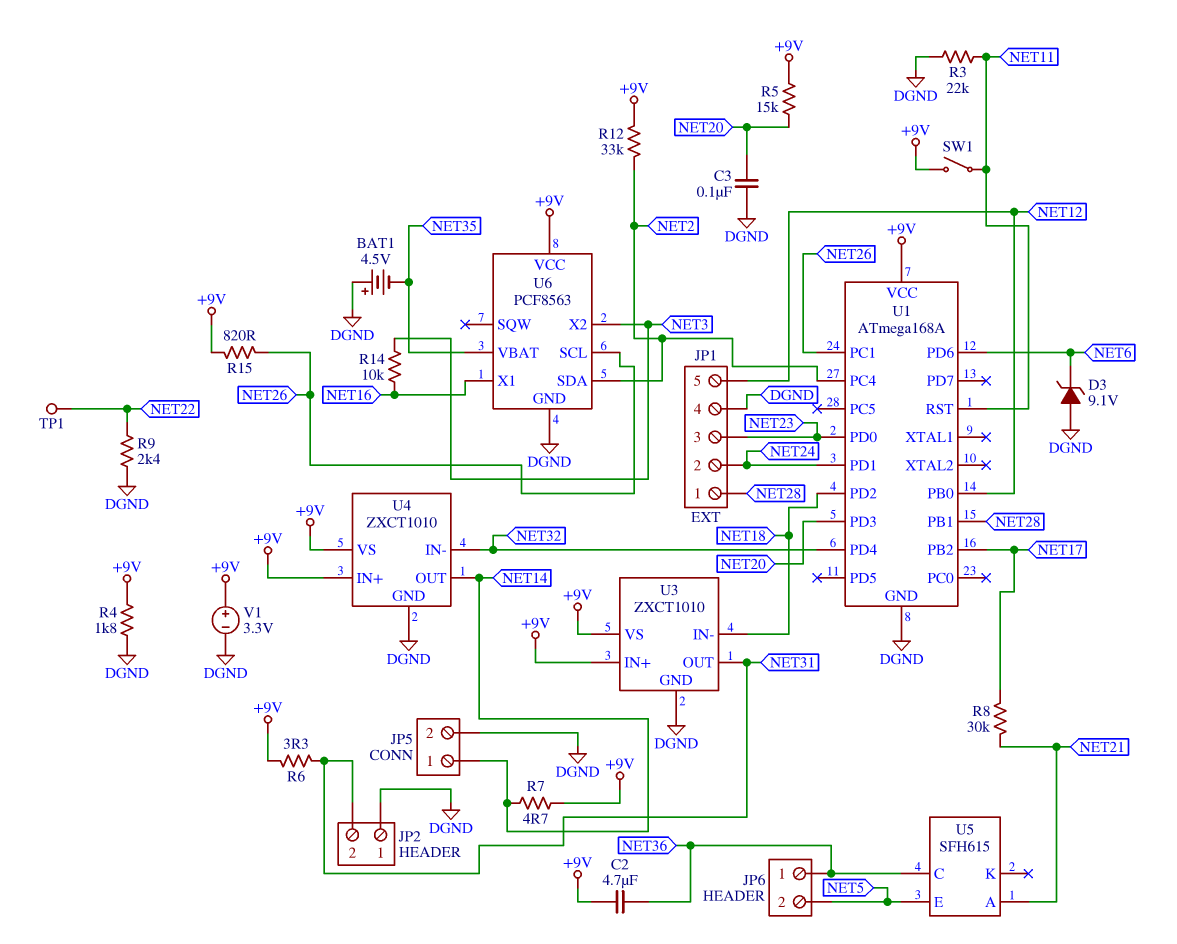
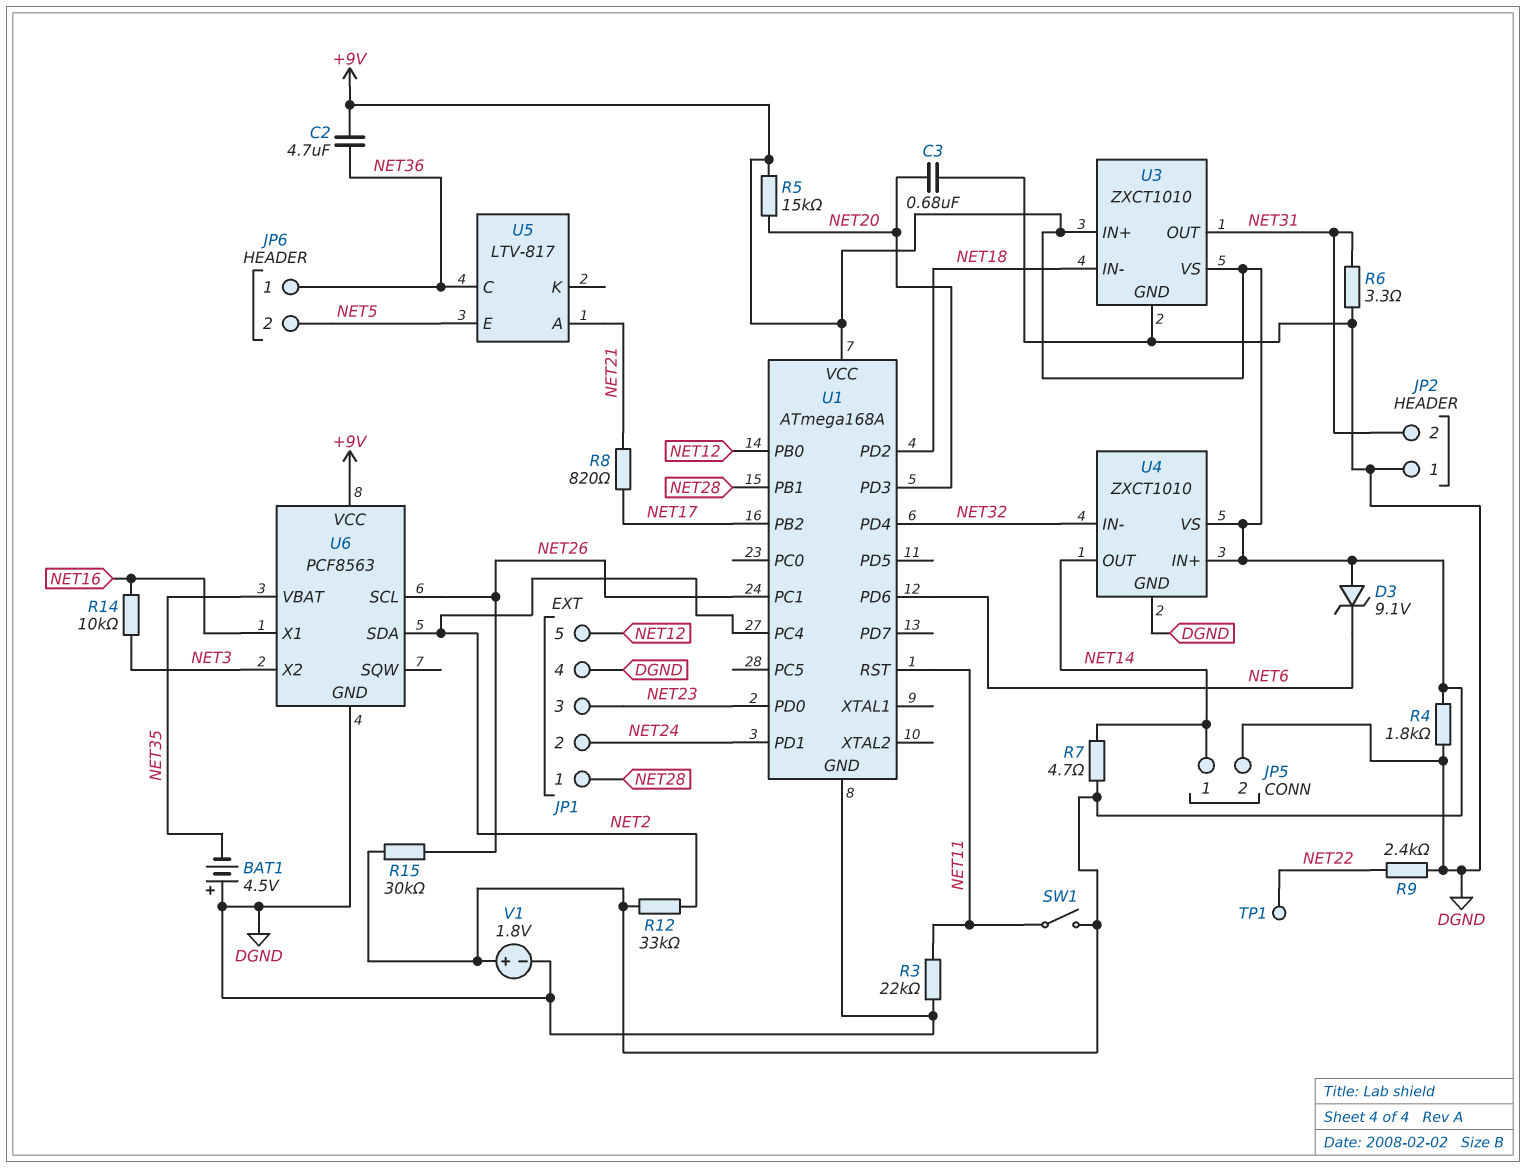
C3: 100nF (DGND, NET20) -> 680nF (DGND, NET20)
D3: zener 9.1V (A DGND, K NET6) -> zener 9.1V (A +9V, K NET6)
R6: 3.3 (+9V, NET31) -> 3.3 (DGND, NET31)
R8: 30k (NET17, NET21) -> 820 (NET17, NET21)
R15: 820 (+9V, NET26) -> 30k (+9V, NET26)
U5: SFH615 -> LTV-817
V1: 3.3V (plus +9V, minus DGND) -> 1.8V (plus +9V, minus DGND)

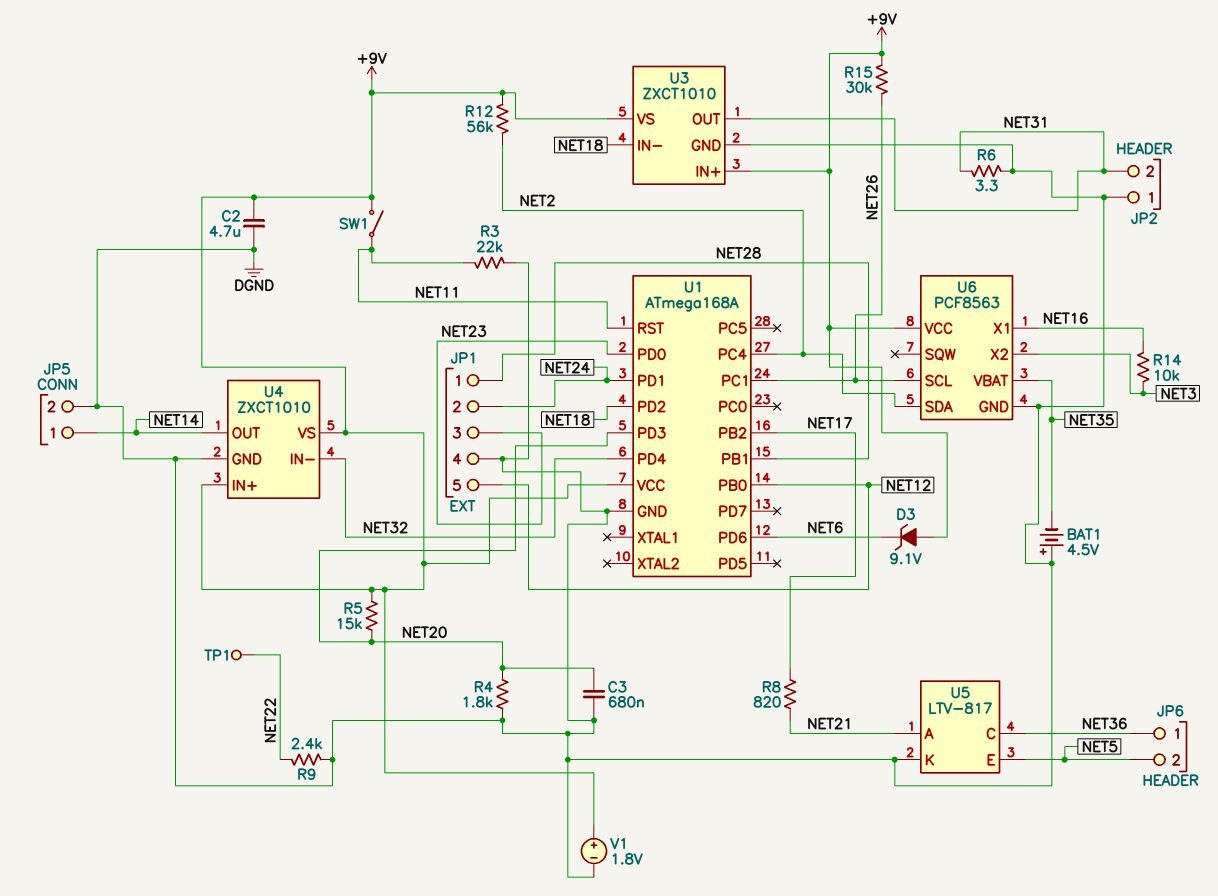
C2: 4.7uF (+9V, NET36) -> 4.7uF (+9V, DGND)
R4: 1.8k (+9V, DGND) -> 1.8k (DGND, NET20)
R7: 4.7 (+9V, NET14) -> none
R12: 33k (+9V, NET2) -> 56k (+9V, NET2)
U5 pin K: none -> DGND

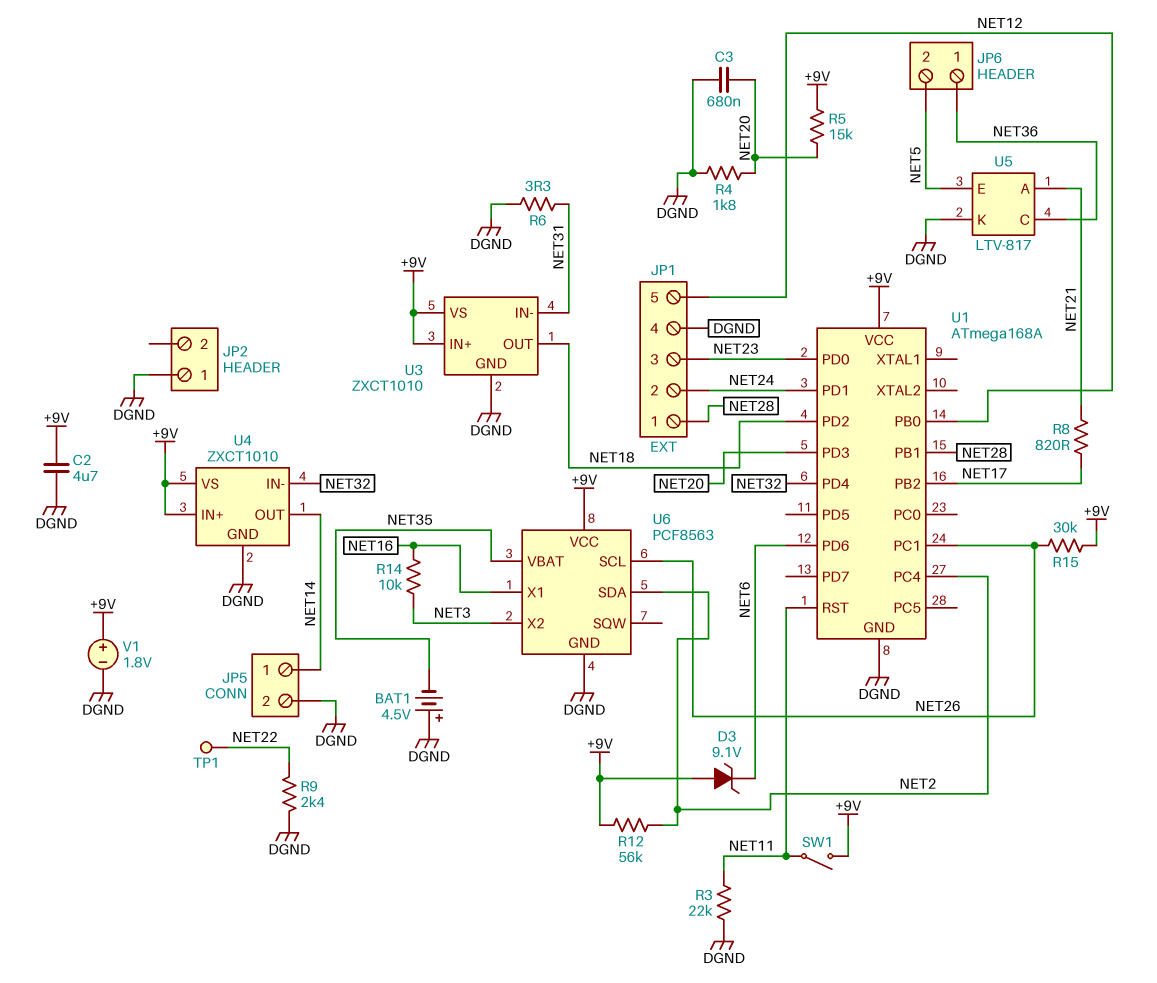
JP2 pin 2: NET31 -> none
U3 pin IN-: NET18 -> NET31
U3 pin OUT: NET31 -> NET18

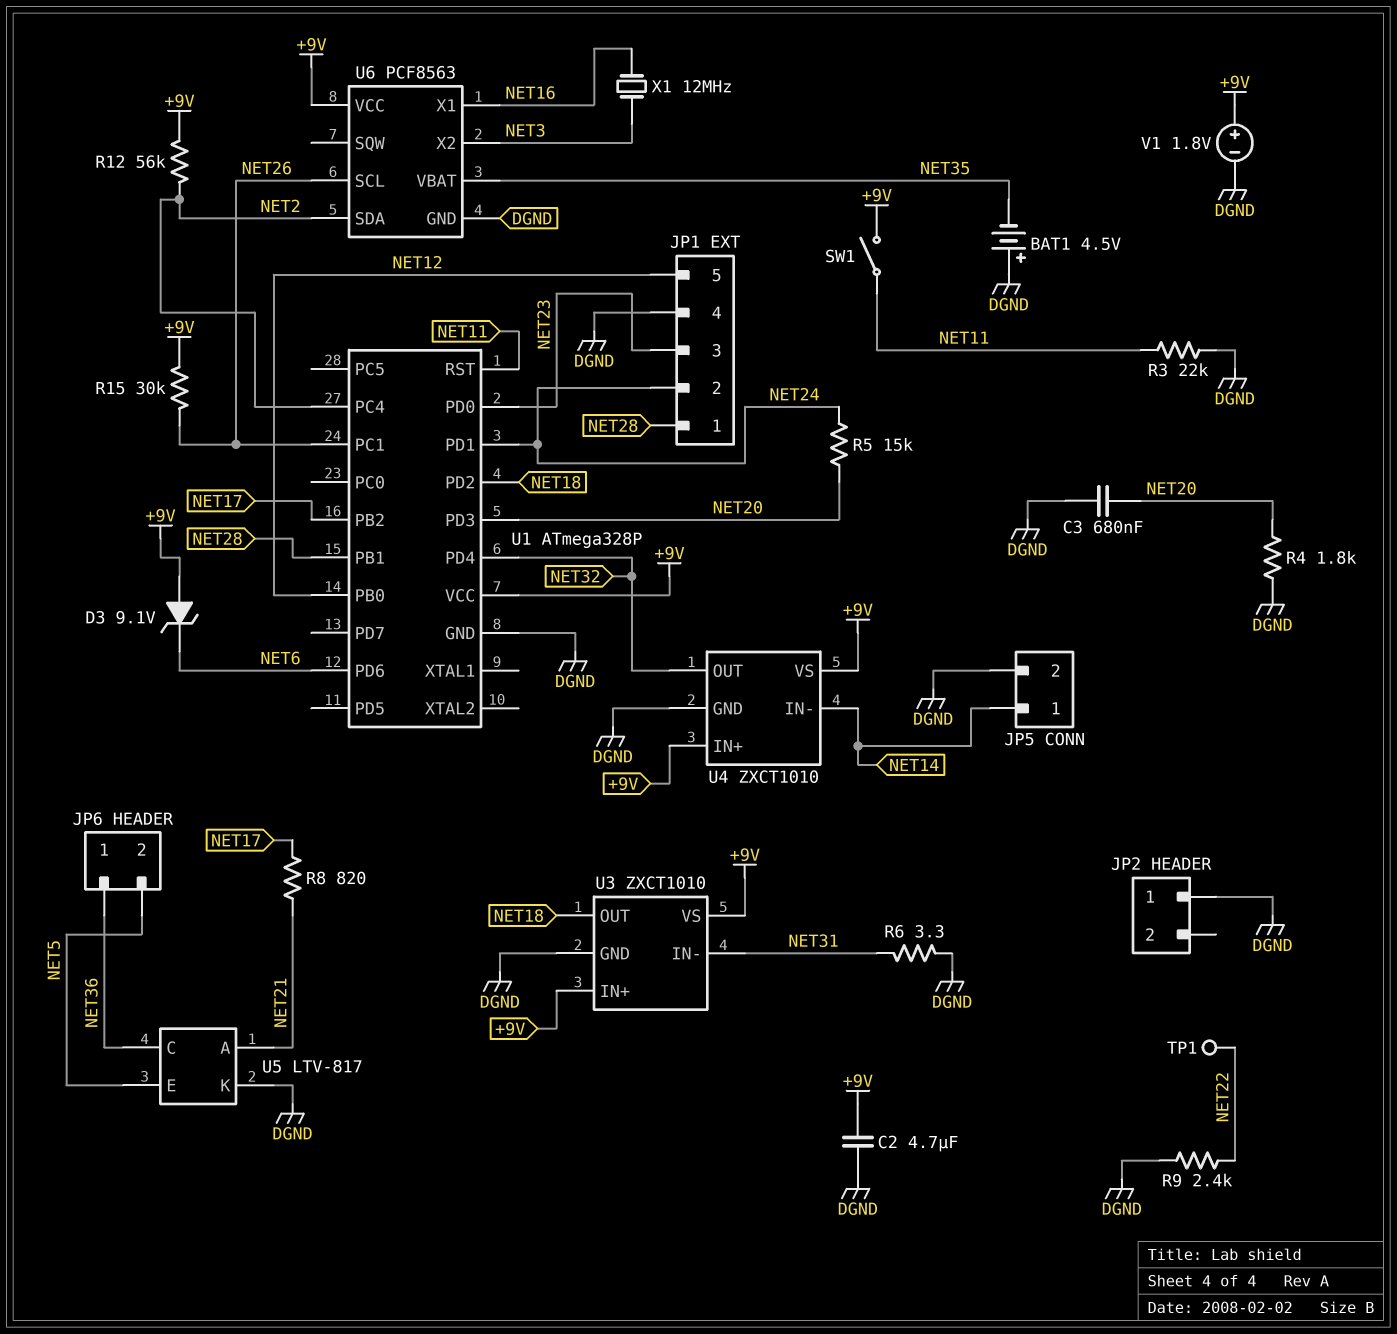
R5: 15k (+9V, NET20) -> 15k (NET20, NET24)
R14: 10k (NET3, NET16) -> none
U1: ATmega168A -> ATmega328P
U4 pin IN-: NET32 -> NET14
U4 pin OUT: NET14 -> NET32
X1: none -> 12MHz (NET3, NET16)

